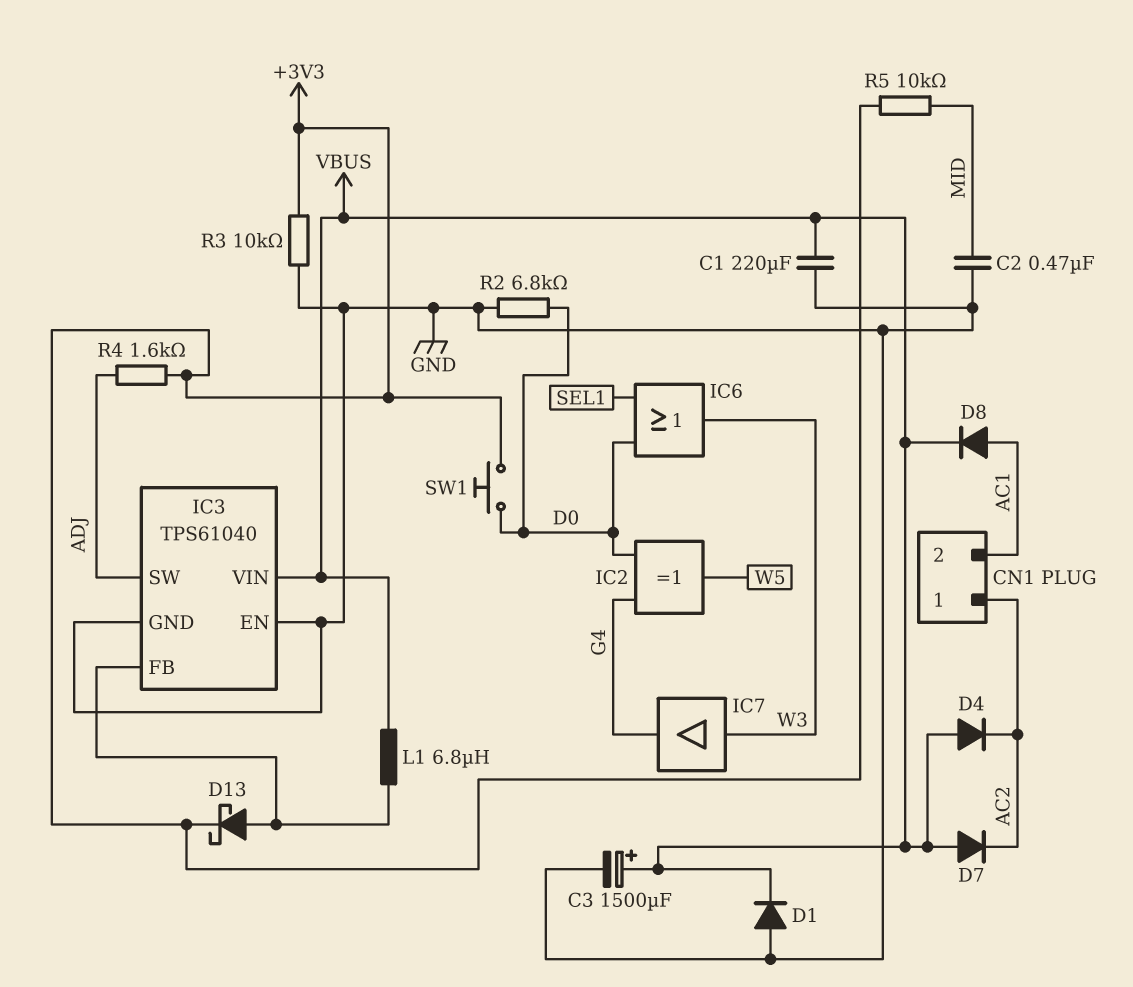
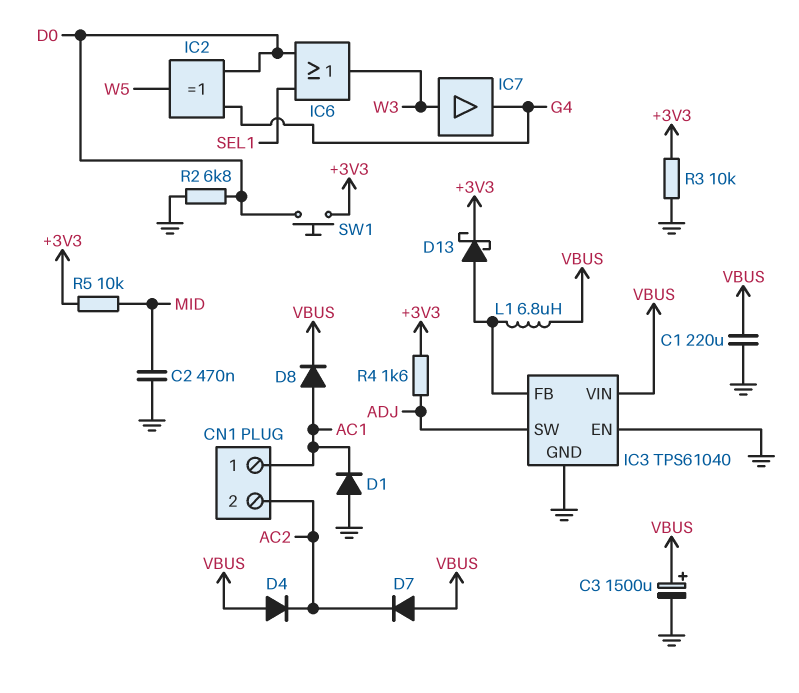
CN1 pin 1: AC2 -> AC1
CN1 pin 2: AC1 -> AC2
D1: diode (A GND, K VBUS) -> diode (A GND, K AC1)

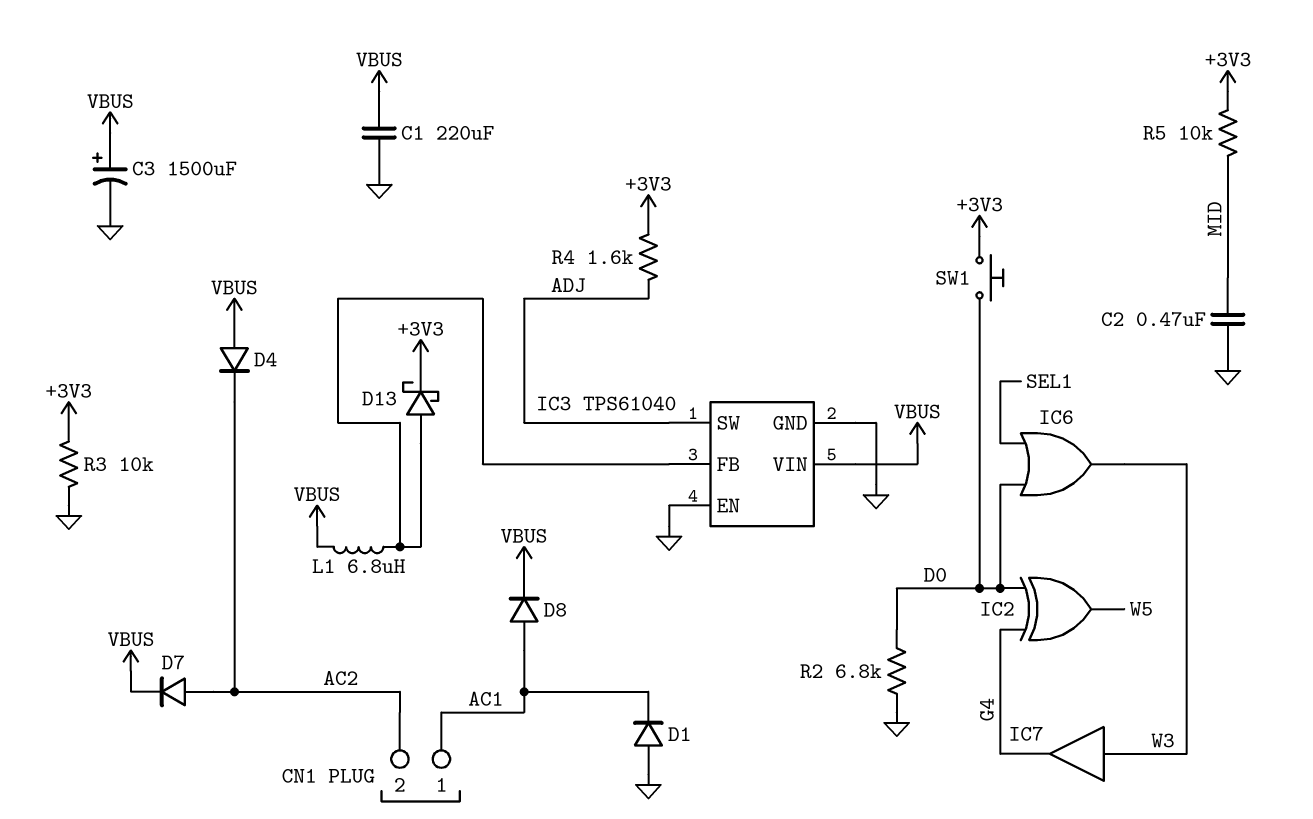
D7: diode (A VBUS, K AC2) -> diode (A AC2, K VBUS)

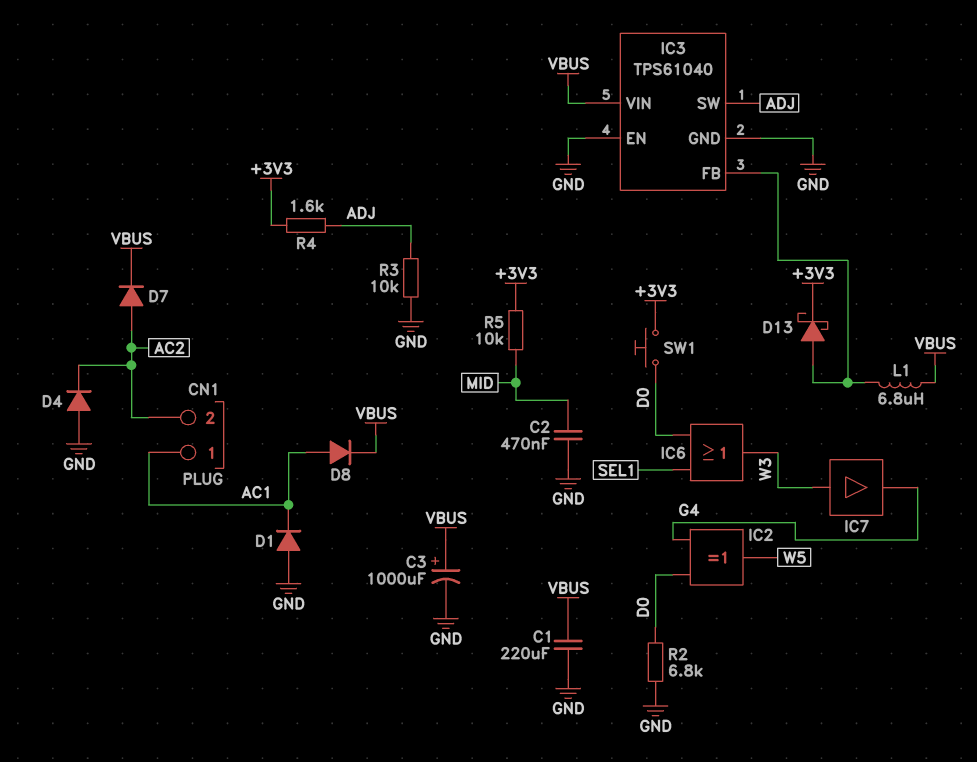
C3: 1500uF (plus VBUS, minus GND) -> 1000uF (plus VBUS, minus GND)
D4: diode (A VBUS, K AC2) -> diode (A GND, K AC2)
R3: 10k (+3V3, GND) -> 10k (ADJ, GND)

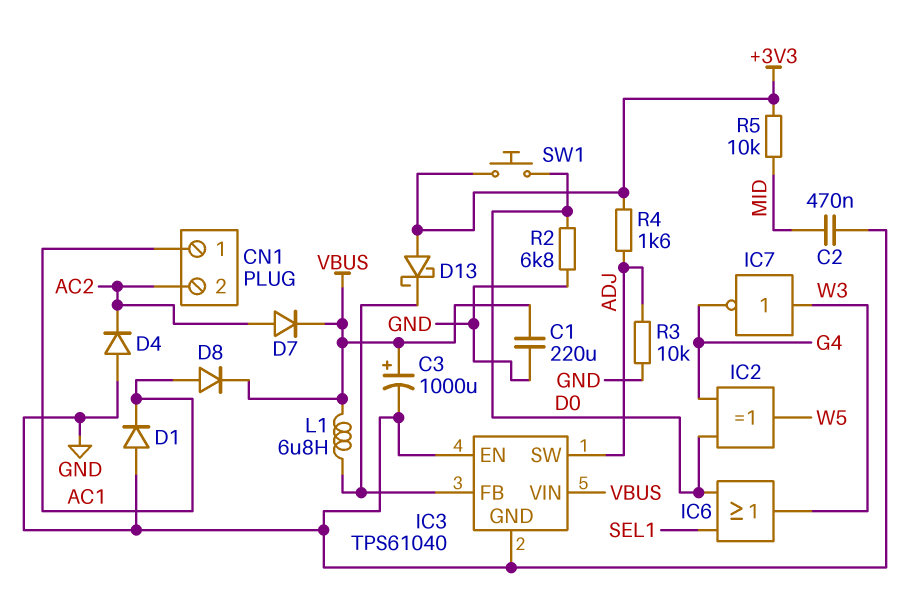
D13: schottky (A IC3/FB, K +3V3) -> schottky (A +3V3, K IC3/FB)
IC7: buffer (in W3, out G4) -> NOT (in W3, out G4)

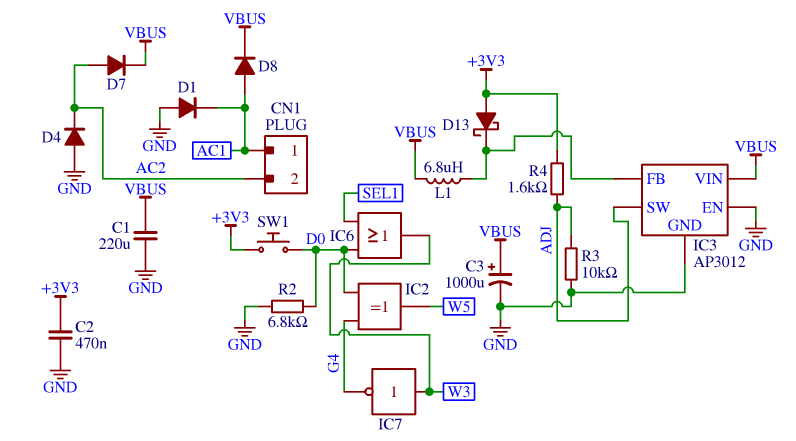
C2: 470nF (GND, MID) -> 470nF (+3V3, GND)
IC3: TPS61040 -> AP3012
R5: 10k (+3V3, MID) -> none

